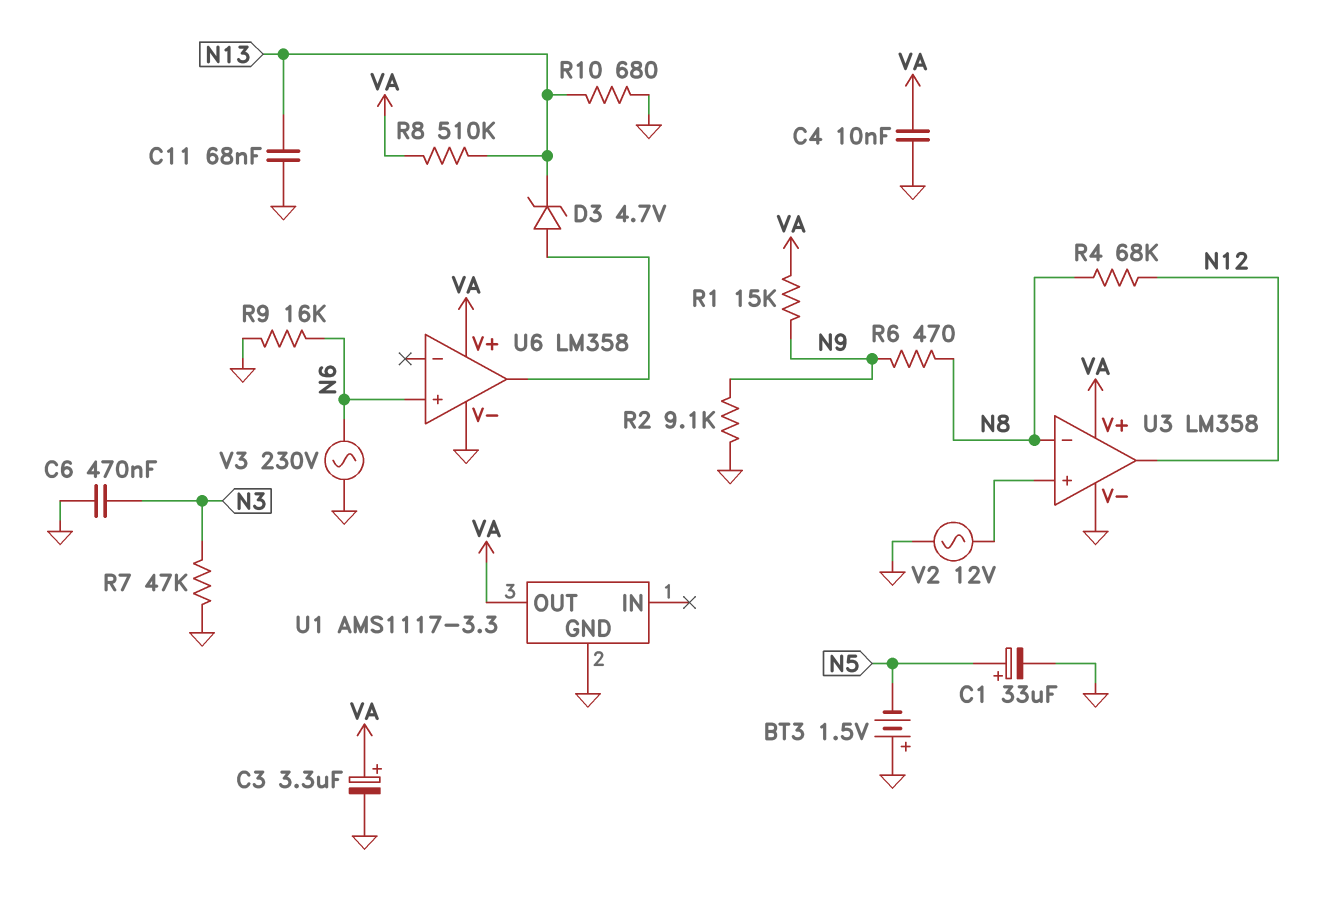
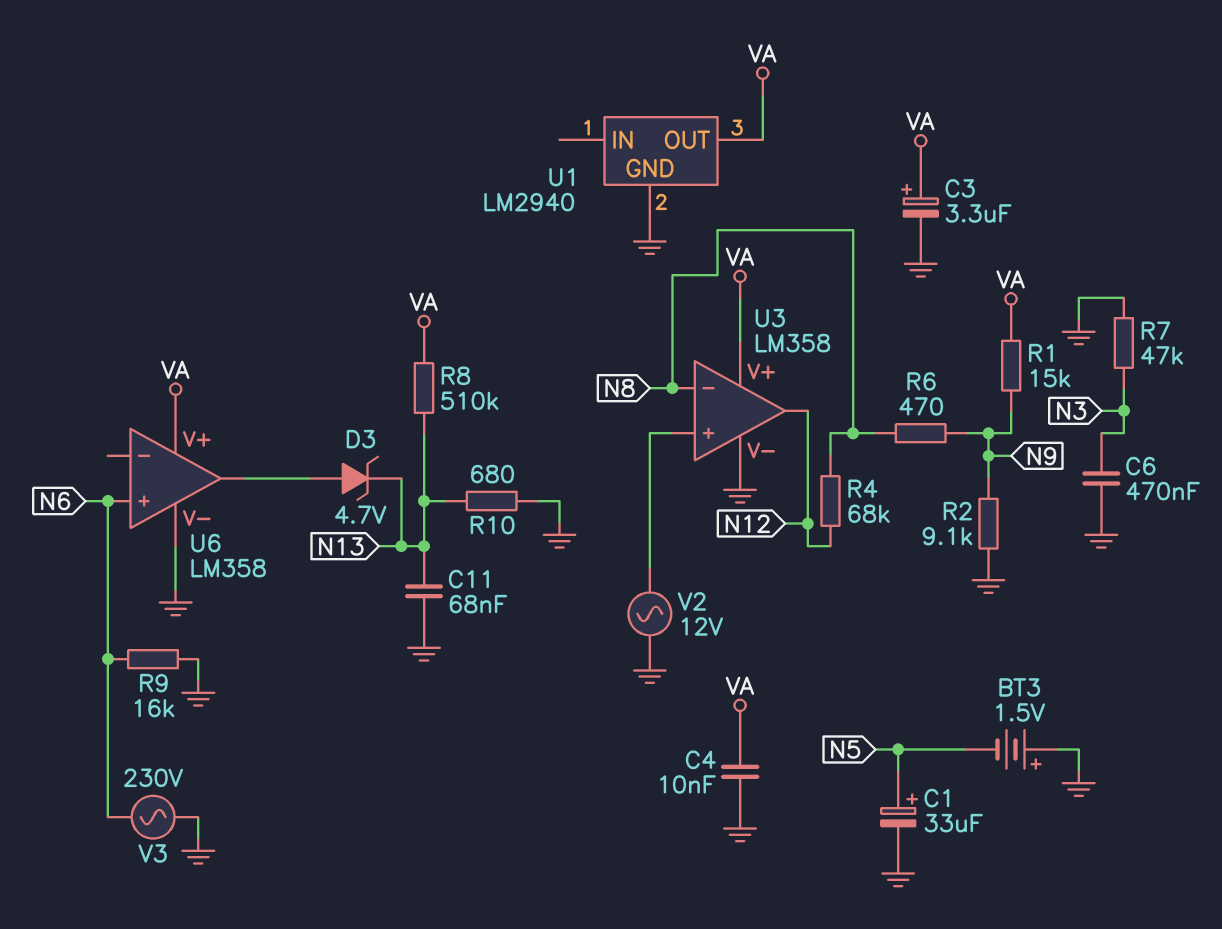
U1: AMS1117-3.3 -> LM2940

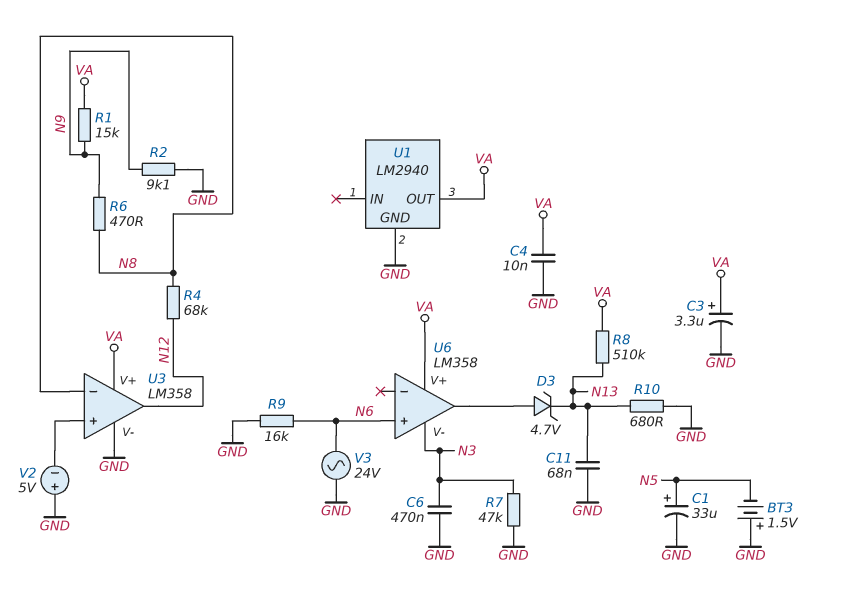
U6 pin V-: GND -> N3
V2: AC 12V (GND, U3/in+) -> 5V (plus GND, minus U3/in+)
V3: AC 230V (GND, N6) -> AC 24V (GND, N6)

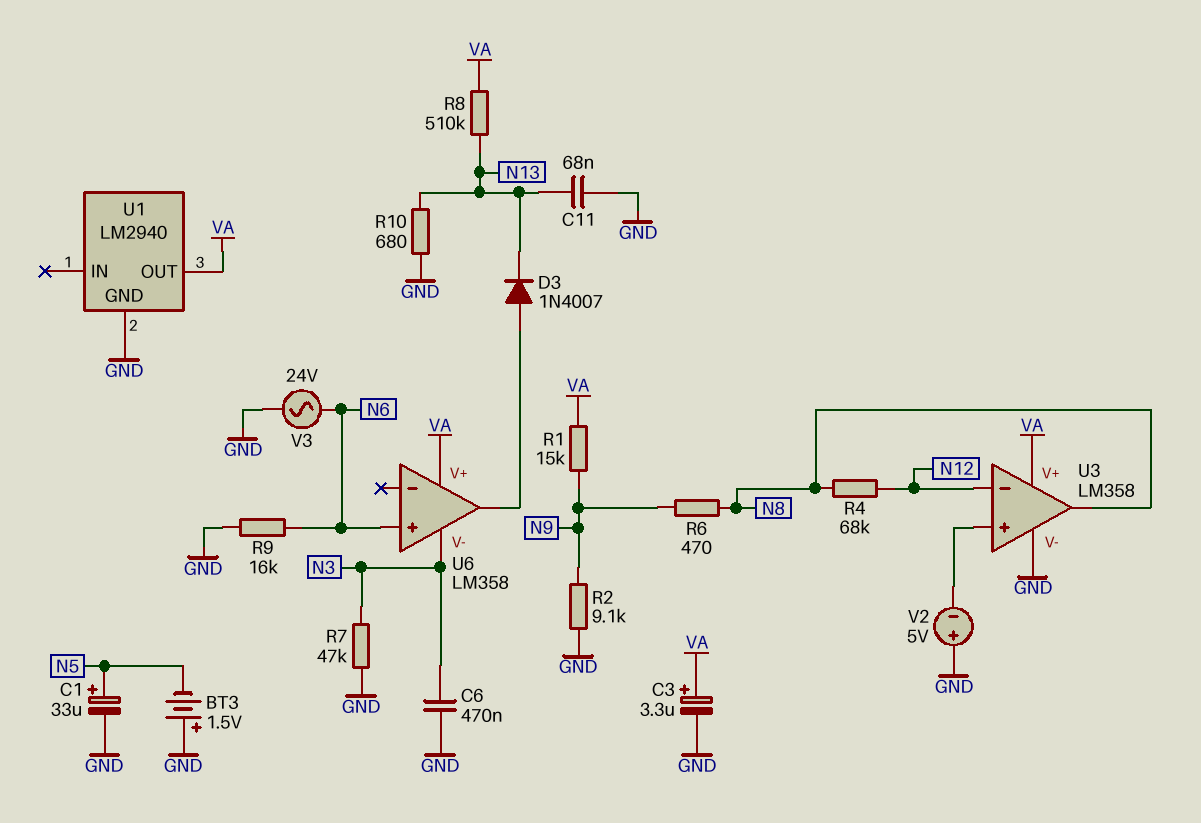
C4: 10nF (GND, VA) -> none
D3: zener 4.7V (A U6/out, K N13) -> diode 1N4007 (A U6/out, K N13)
U3 pin in-: N8 -> N12
U3 pin out: N12 -> N8

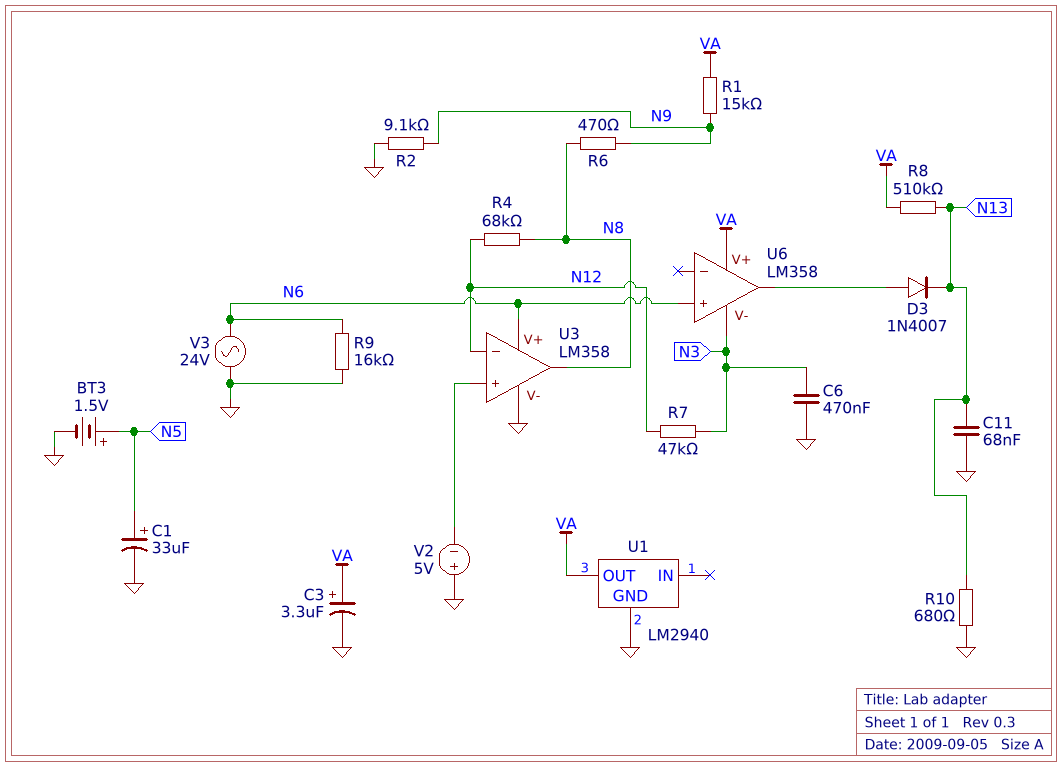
BT3: 1.5V (plus GND, minus N5) -> 1.5V (plus N5, minus GND)
R7: 47k (GND, N3) -> 47k (N3, N12)
U3 pin V+: VA -> N6

